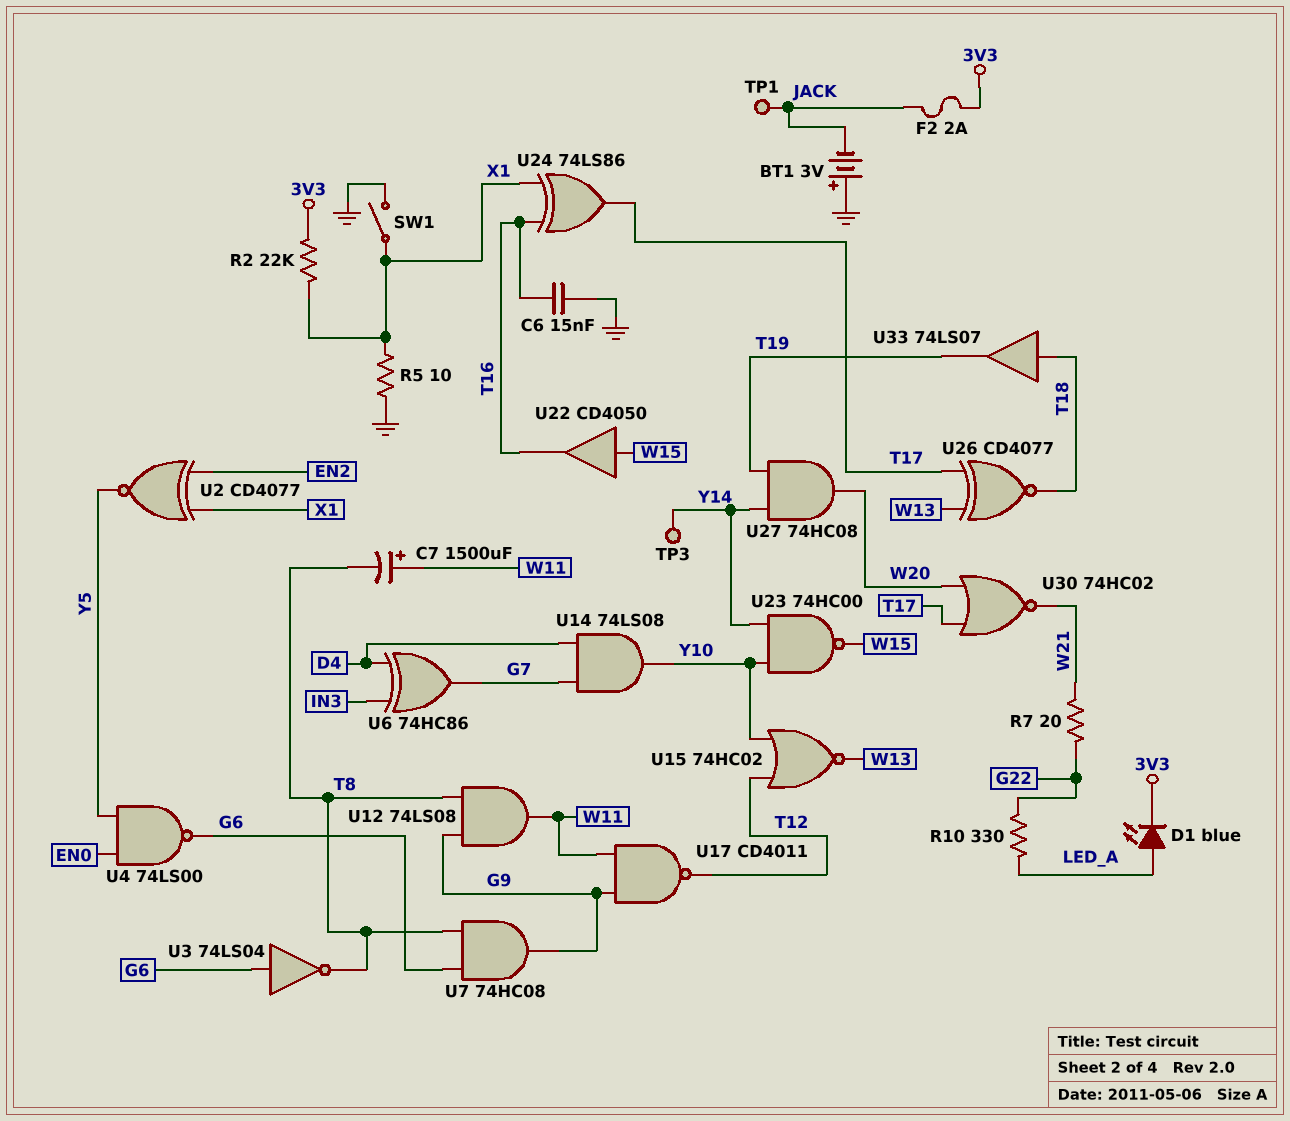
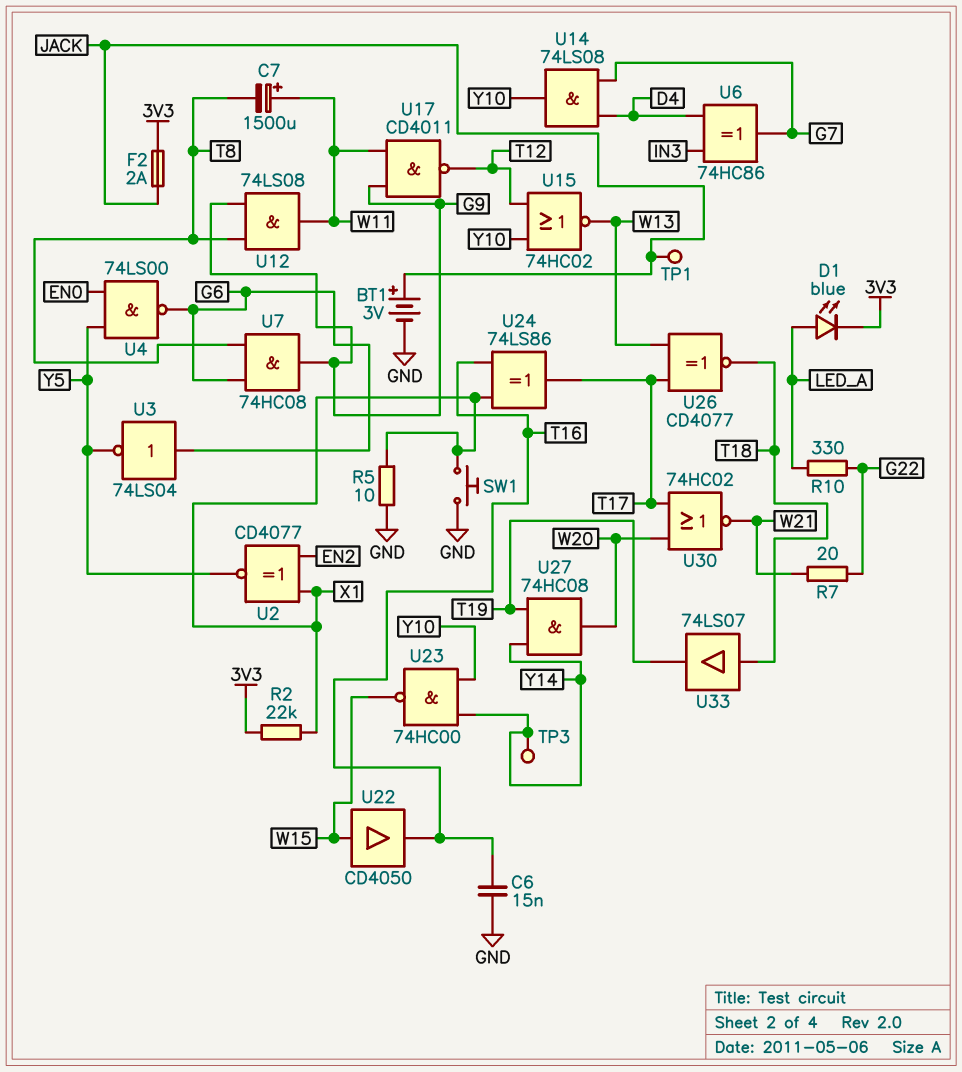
BT1: 3V (plus GND, minus JACK) -> 3V (plus JACK, minus GND)
SW1: switch (GND, X1) -> button (GND, X1)
U3: NOT 74LS04 (in G6, out T8) -> NOT 74LS04 (in G6, out Y5)

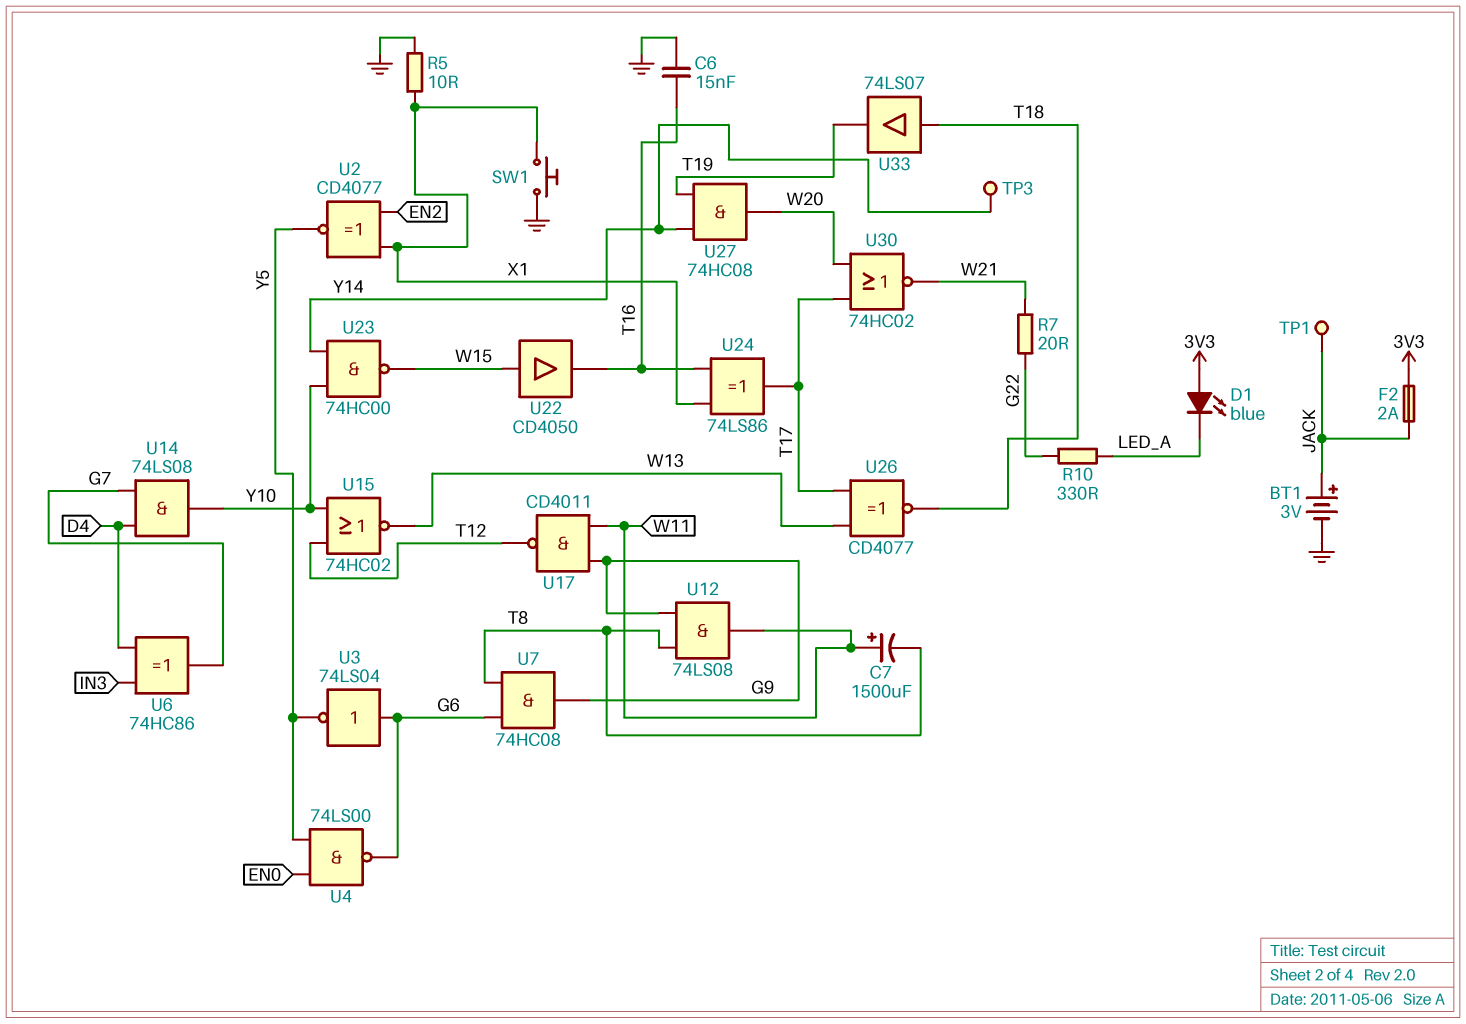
D1: LED blue (A LED_A, K 3V3) -> LED blue (A 3V3, K LED_A)
R2: 22k (3V3, X1) -> none

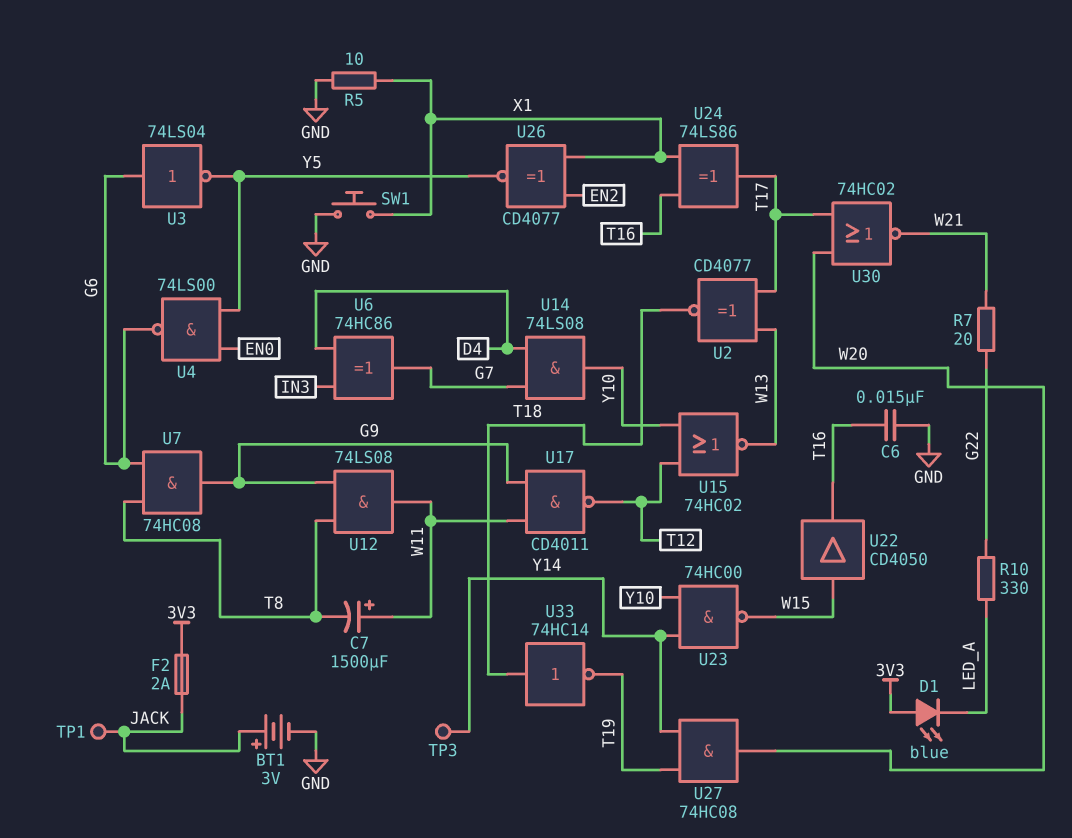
U2: XNOR CD4077 (in EN2, in X1, out Y5) -> XNOR CD4077 (in T17, in W13, out T18)
U26: XNOR CD4077 (in T17, in W13, out T18) -> XNOR CD4077 (in EN2, in X1, out Y5)
U33: buffer 74LS07 (in T18, out T19) -> NOT 74HC14 (in T18, out T19)

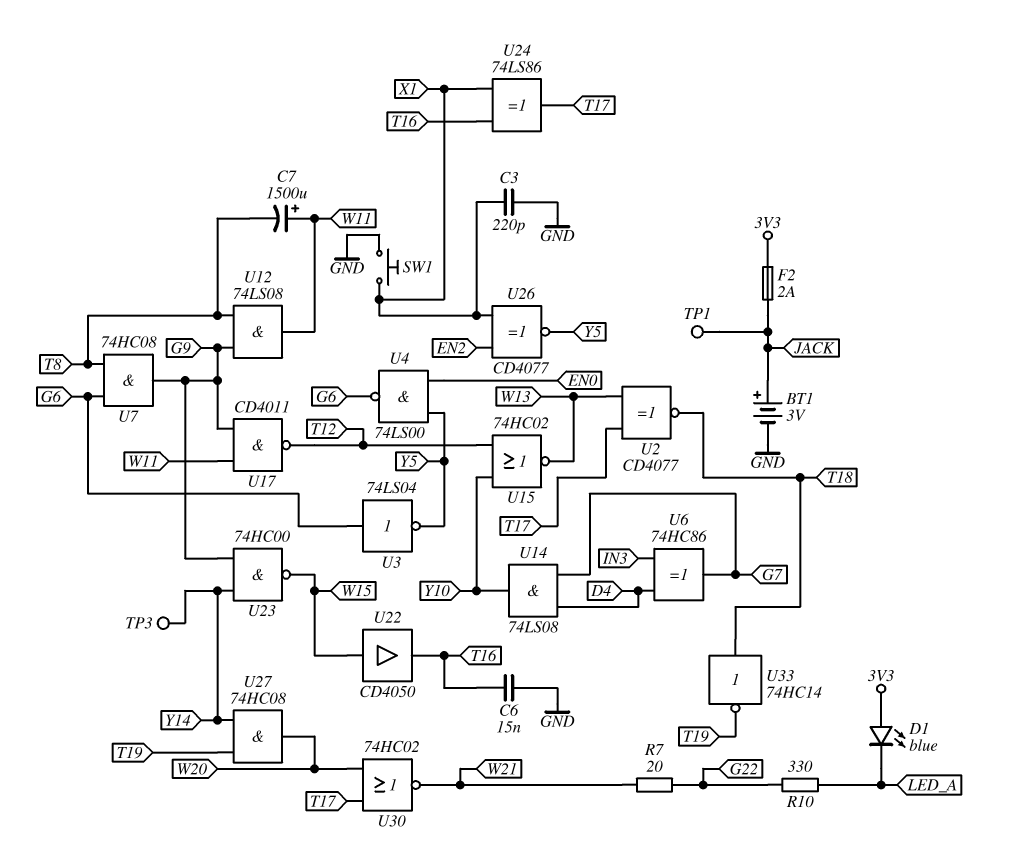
C3: none -> 220pF (GND, X1)
R5: 10 (GND, X1) -> none
U23: NAND 74HC00 (in Y10, in Y14, out W15) -> NAND 74HC00 (in G9, in Y14, out W15)

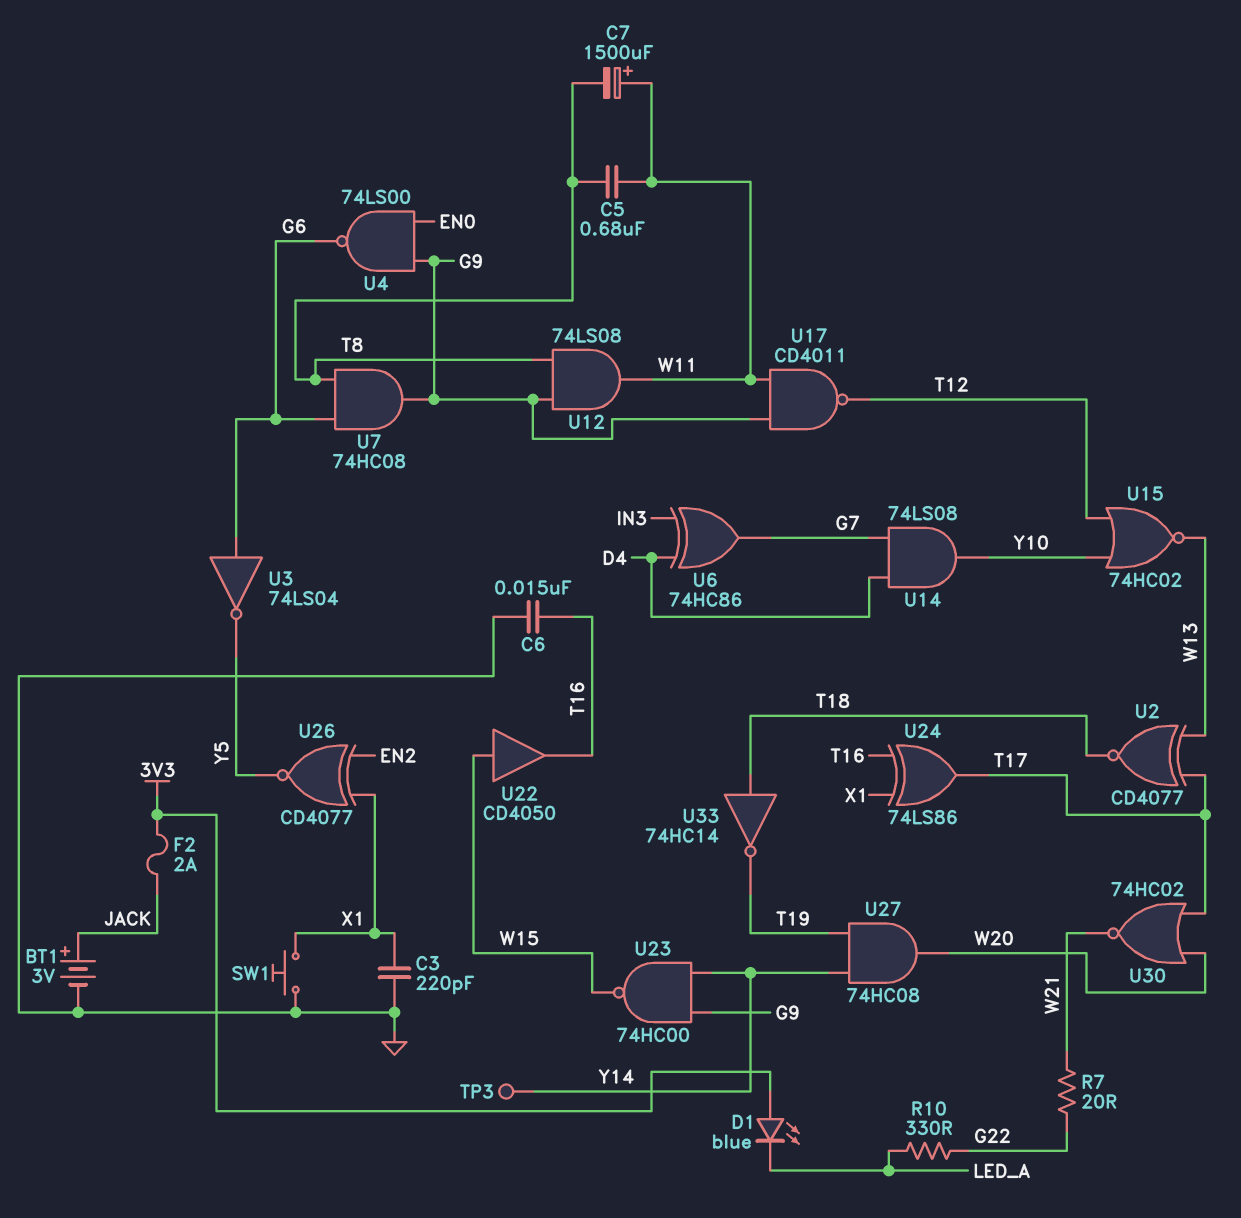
C5: none -> 680nF (T8, W11)
TP1: test point (JACK) -> none
U4: NAND 74LS00 (in EN0, in Y5, out G6) -> NAND 74LS00 (in EN0, in G9, out G6)

